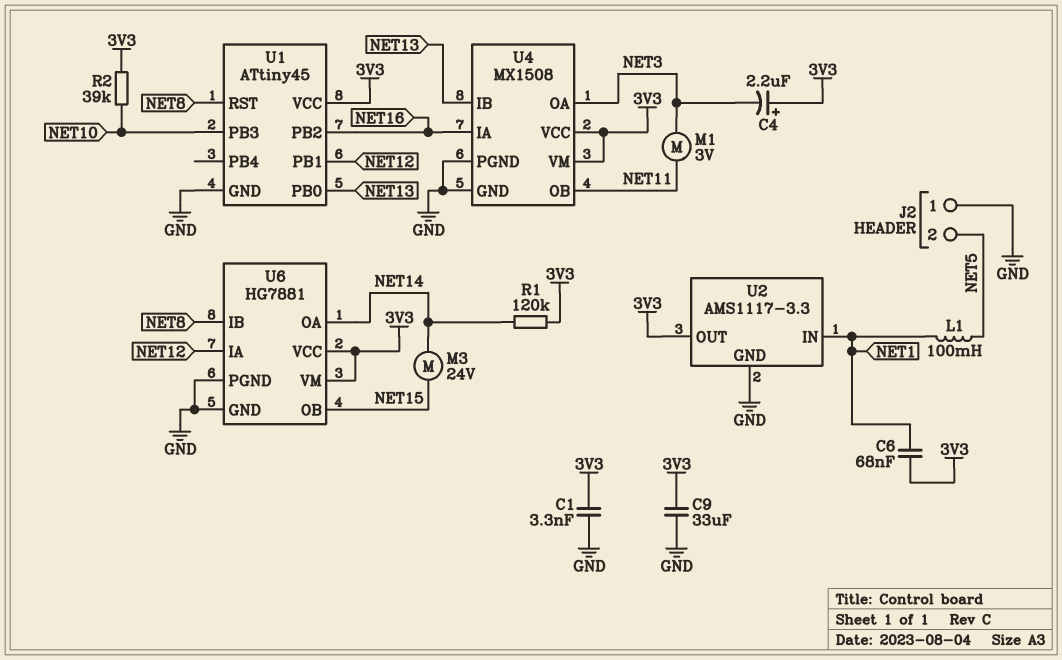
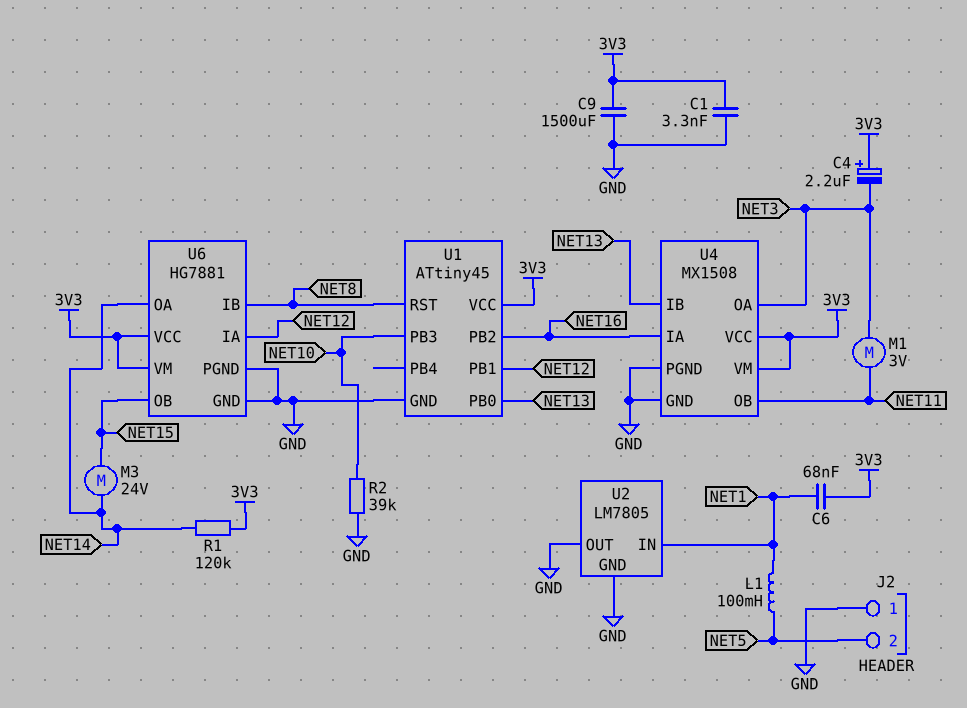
C9: 33uF (3V3, GND) -> 1500uF (3V3, GND)
R2: 39k (3V3, NET10) -> 39k (GND, NET10)
U2: AMS1117-3.3 -> LM7805
U2 pin OUT: 3V3 -> GND

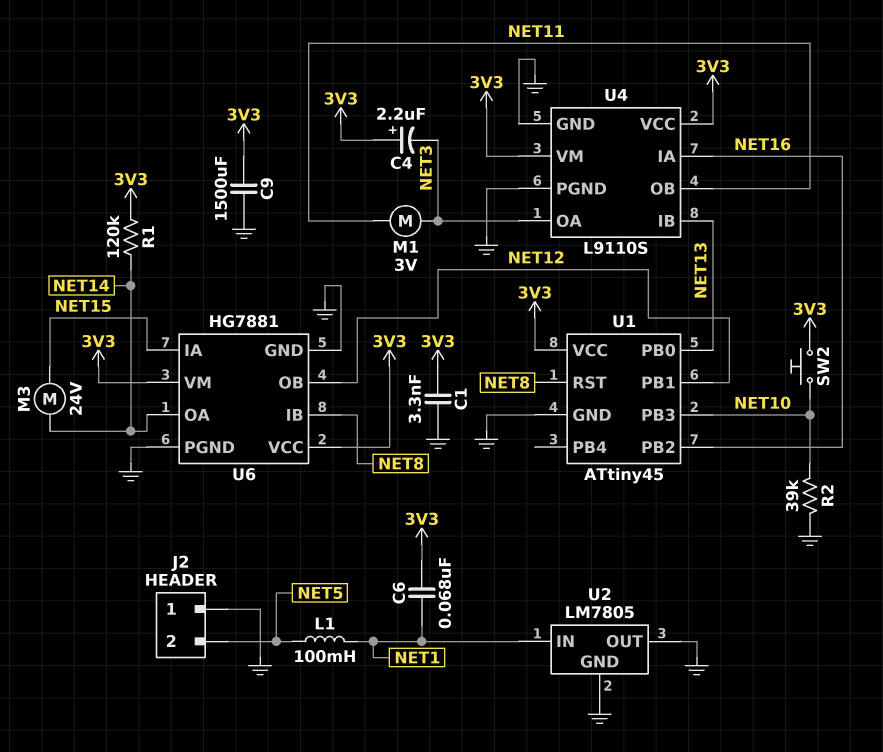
SW2: none -> button (3V3, NET10)
U4: MX1508 -> L9110S
U6 pin IA: NET12 -> NET15
U6 pin OB: NET15 -> NET12

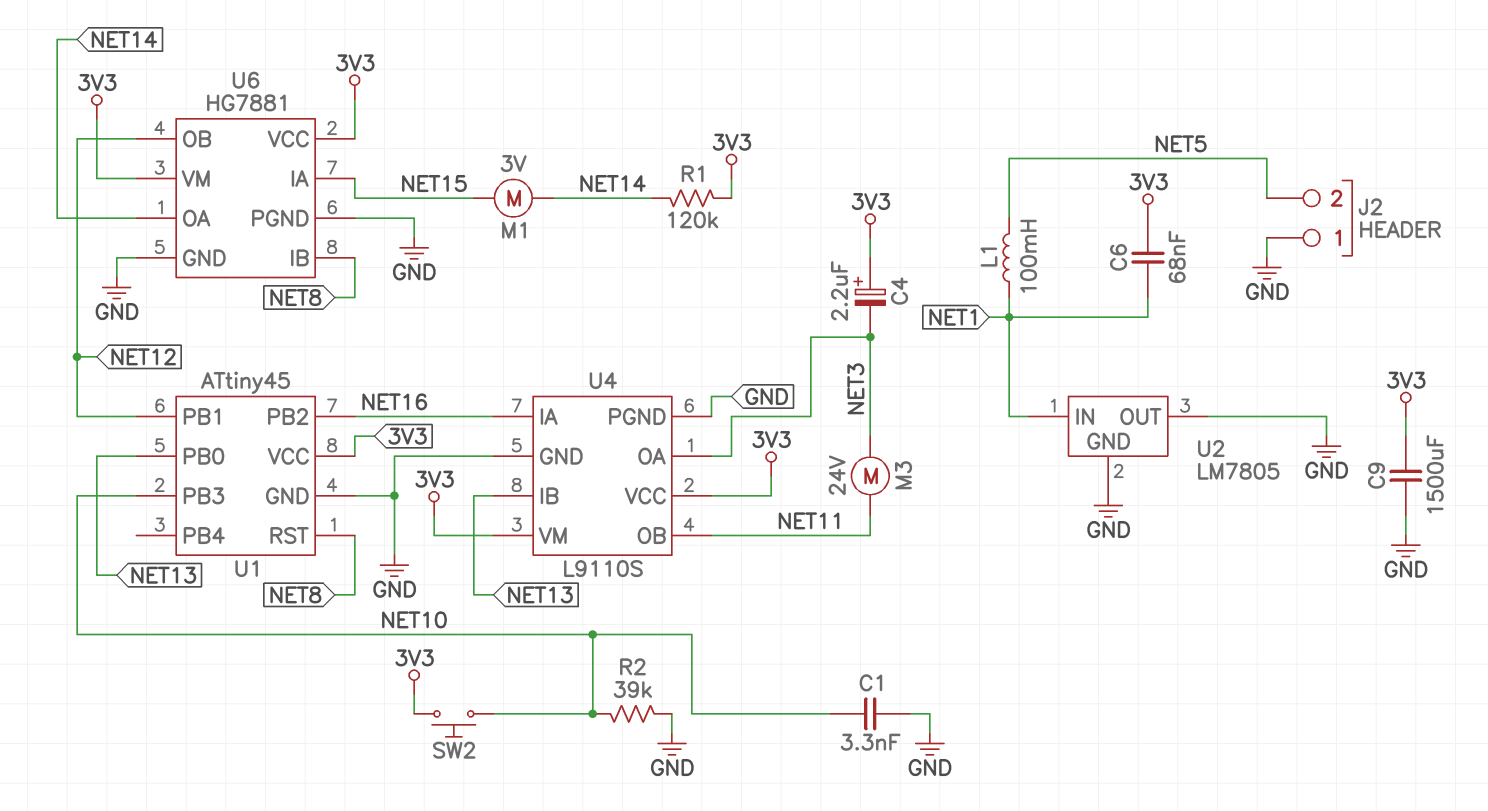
C1: 3.3nF (3V3, GND) -> 3.3nF (GND, NET10)
M1: motor 3V (NET3, NET11) -> motor 3V (NET14, NET15)
M3: motor 24V (NET14, NET15) -> motor 24V (NET3, NET11)

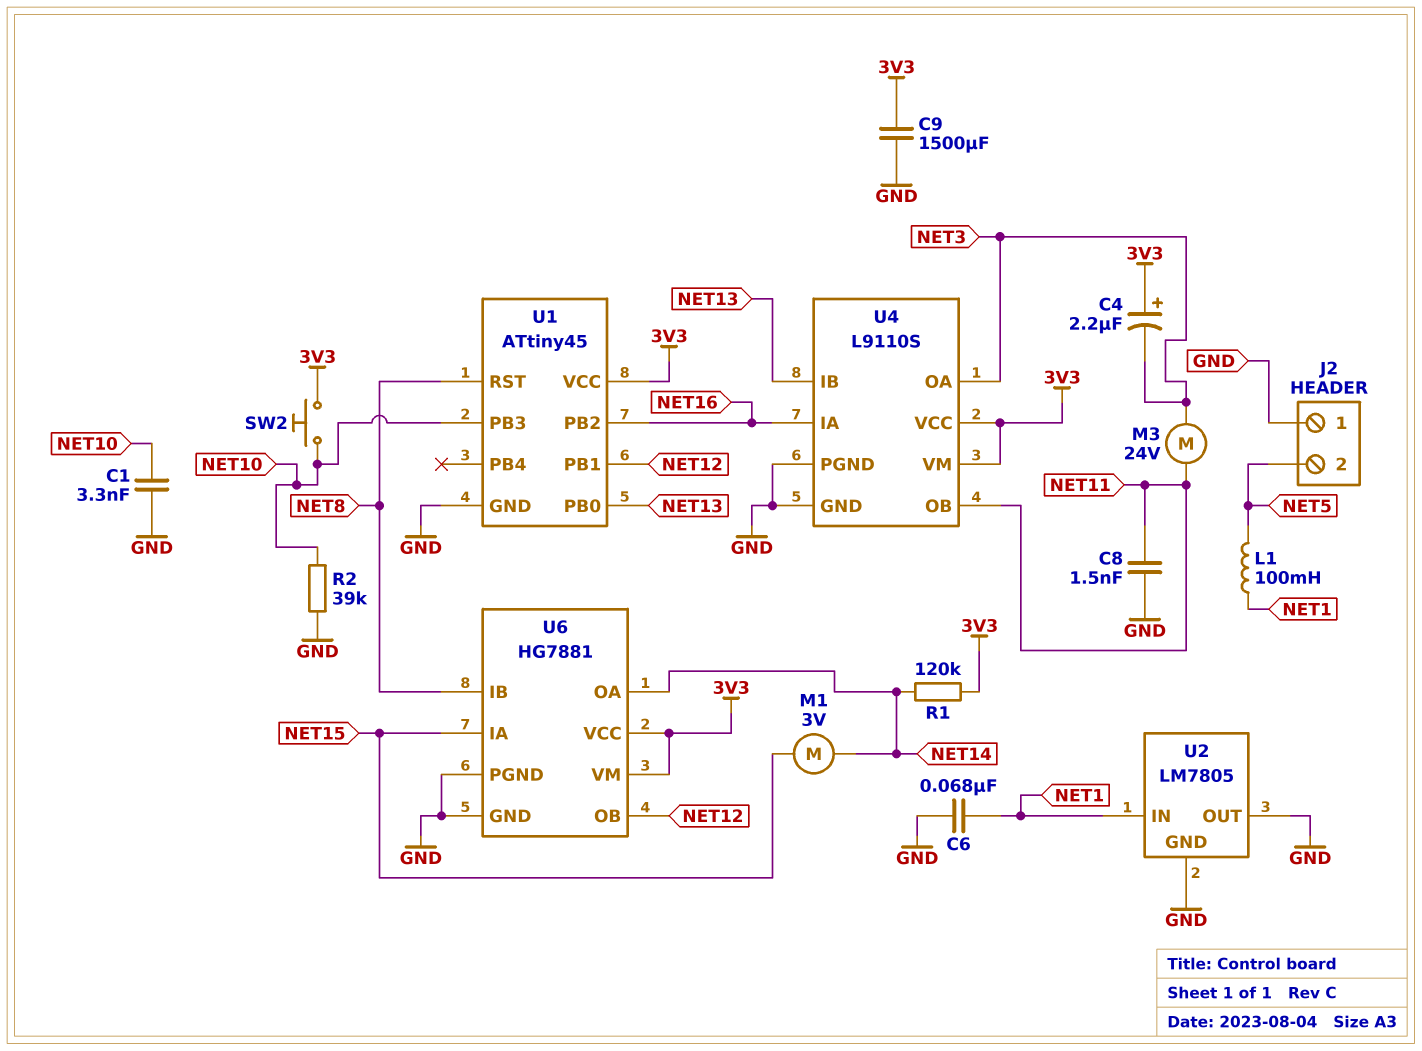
C6: 68nF (3V3, NET1) -> 68nF (GND, NET1)
C8: none -> 1.5nF (GND, NET11)

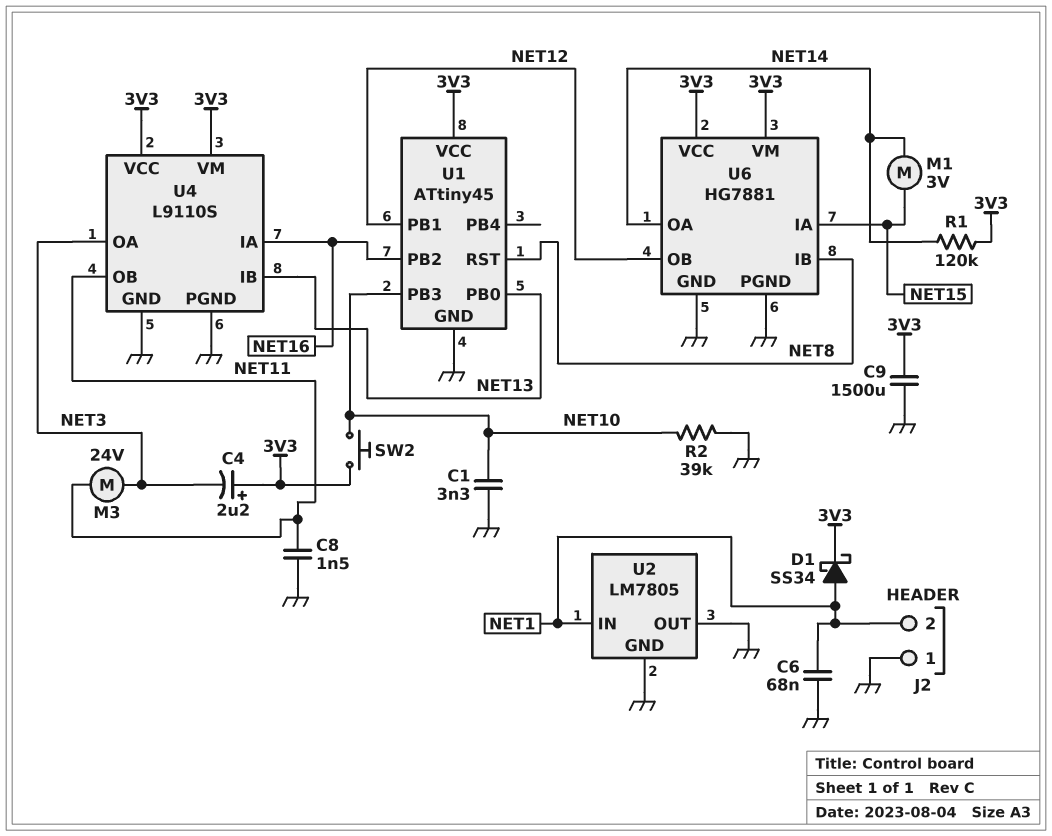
D1: none -> schottky SS34 (A NET1, K 3V3)
J2 pin 2: NET5 -> NET1
L1: 100mH (NET1, NET5) -> none

